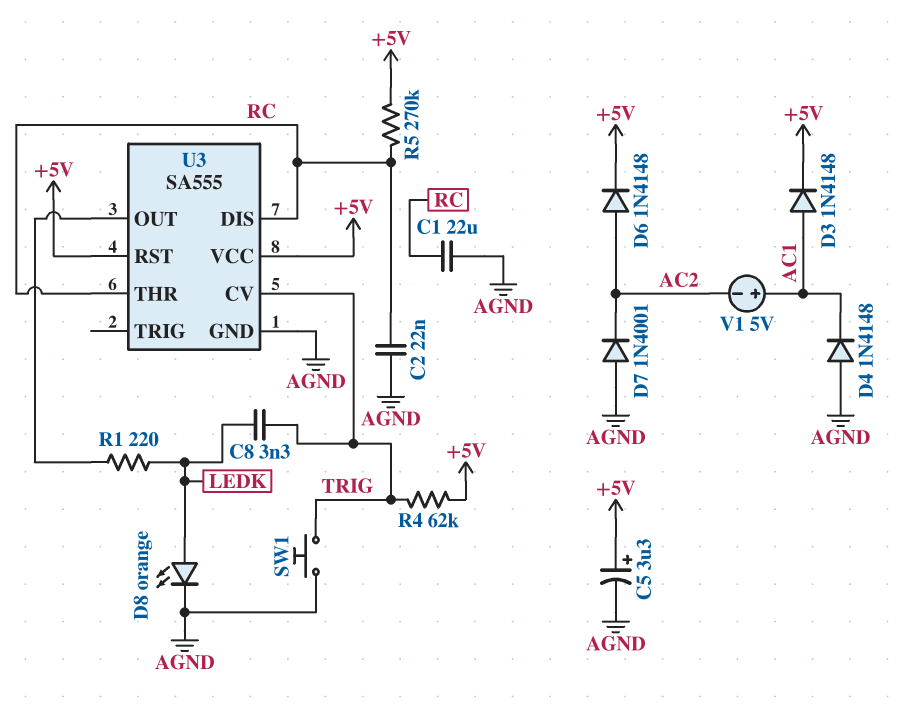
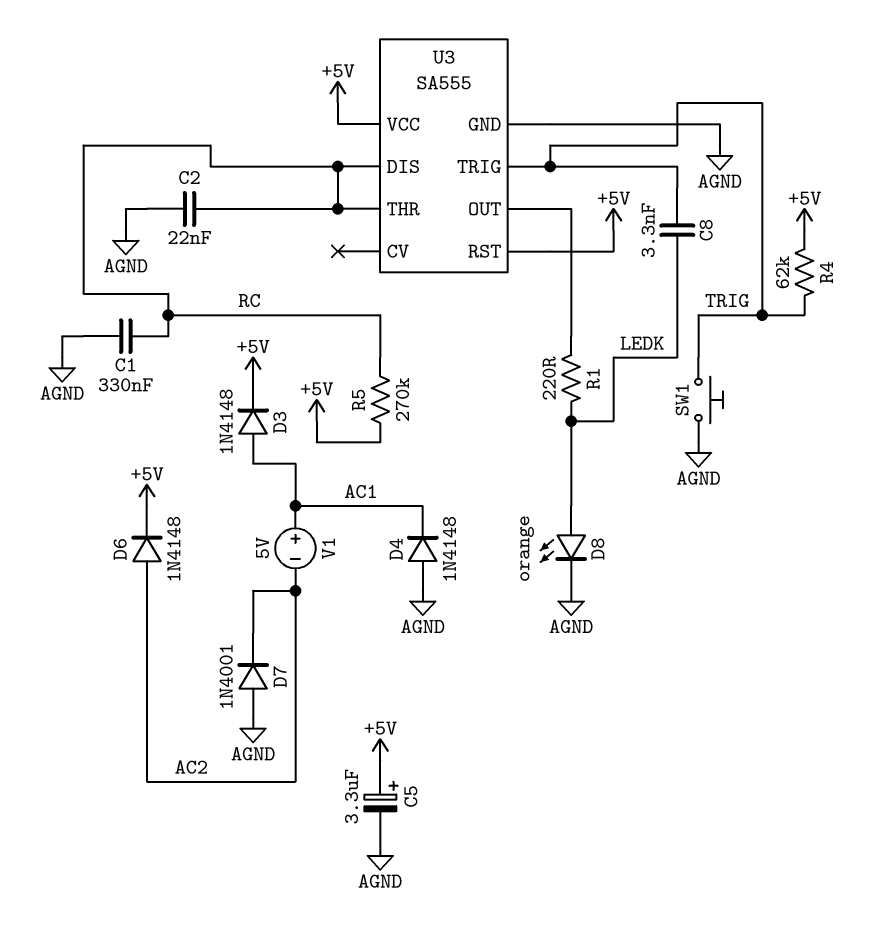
C1: 22uF (AGND, RC) -> 330nF (AGND, RC)
U3 pin CV: TRIG -> none
U3 pin TRIG: none -> TRIG

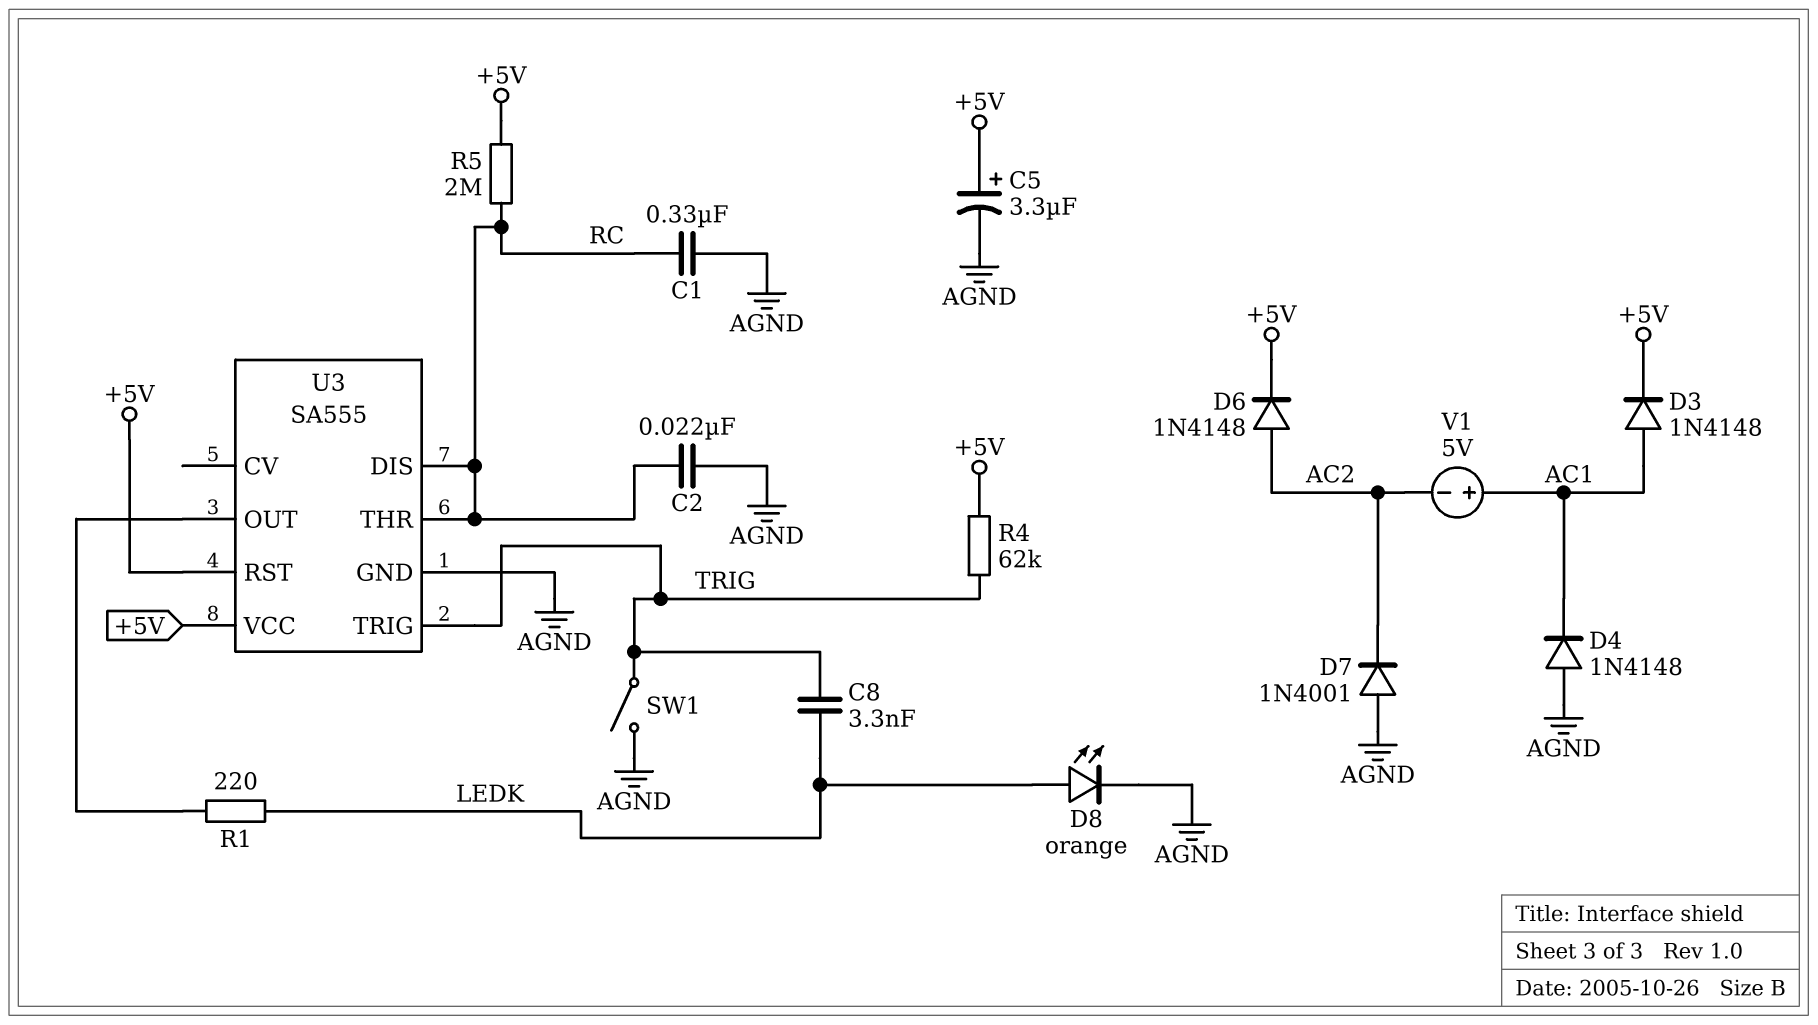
R5: 270k (+5V, RC) -> 2M (+5V, RC)
SW1: button (AGND, TRIG) -> switch (AGND, TRIG)

